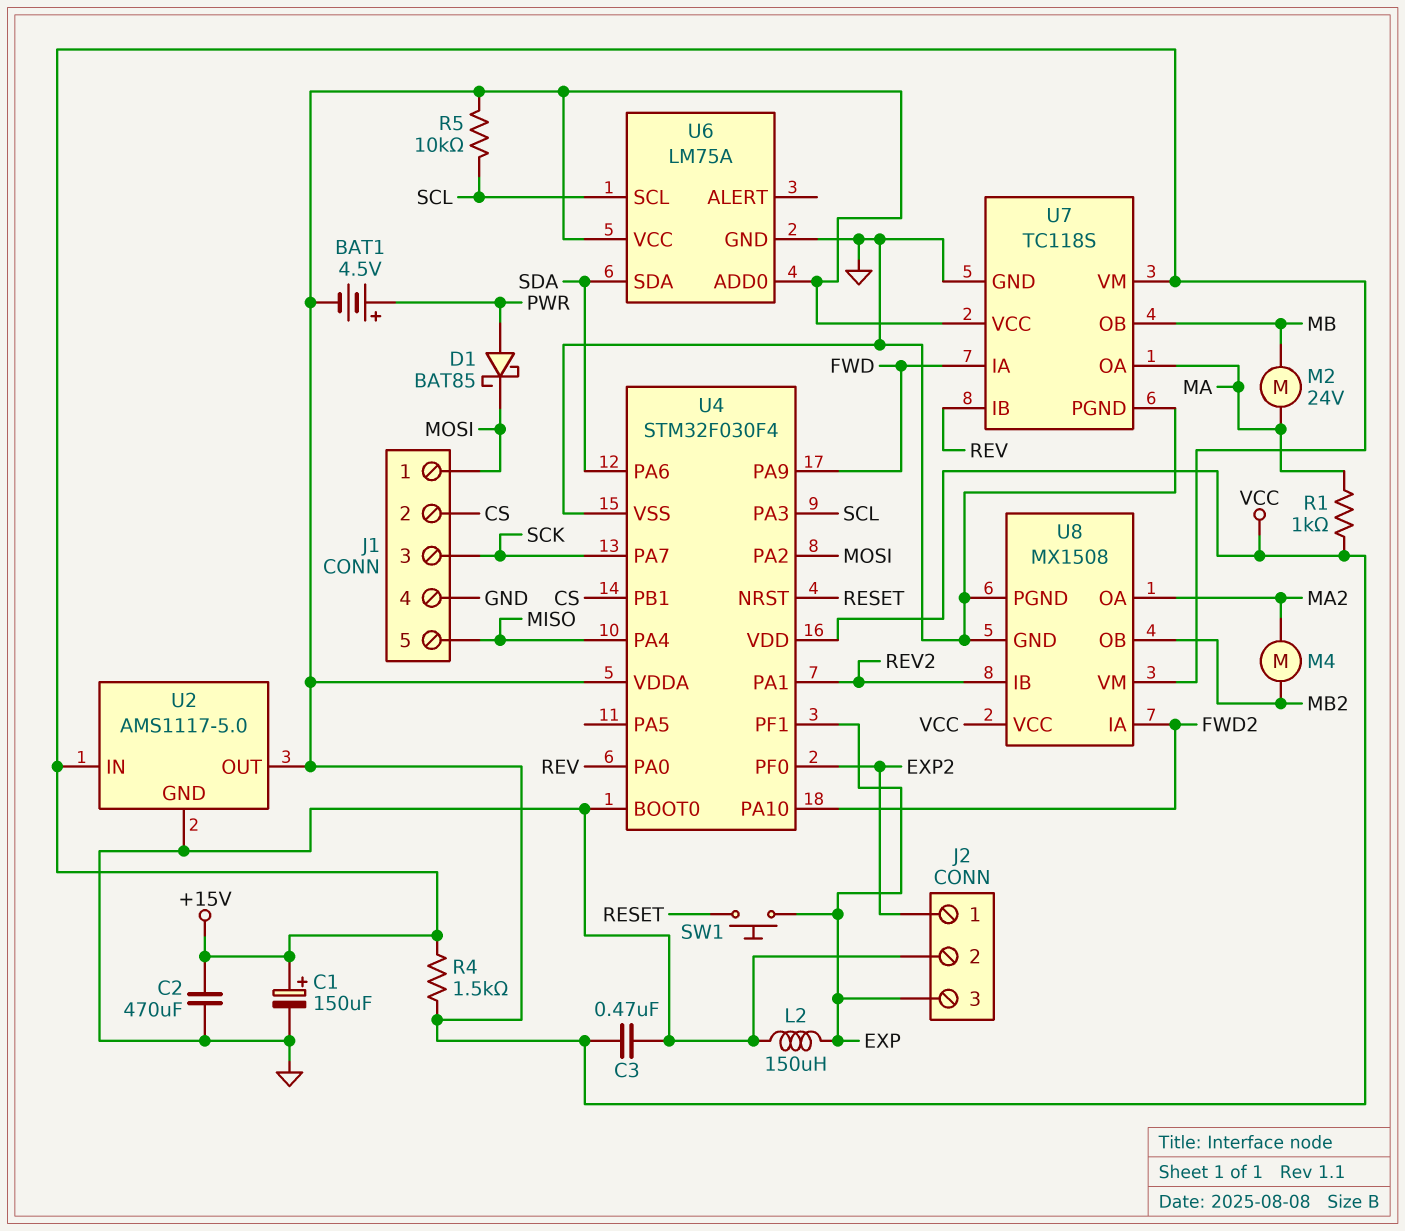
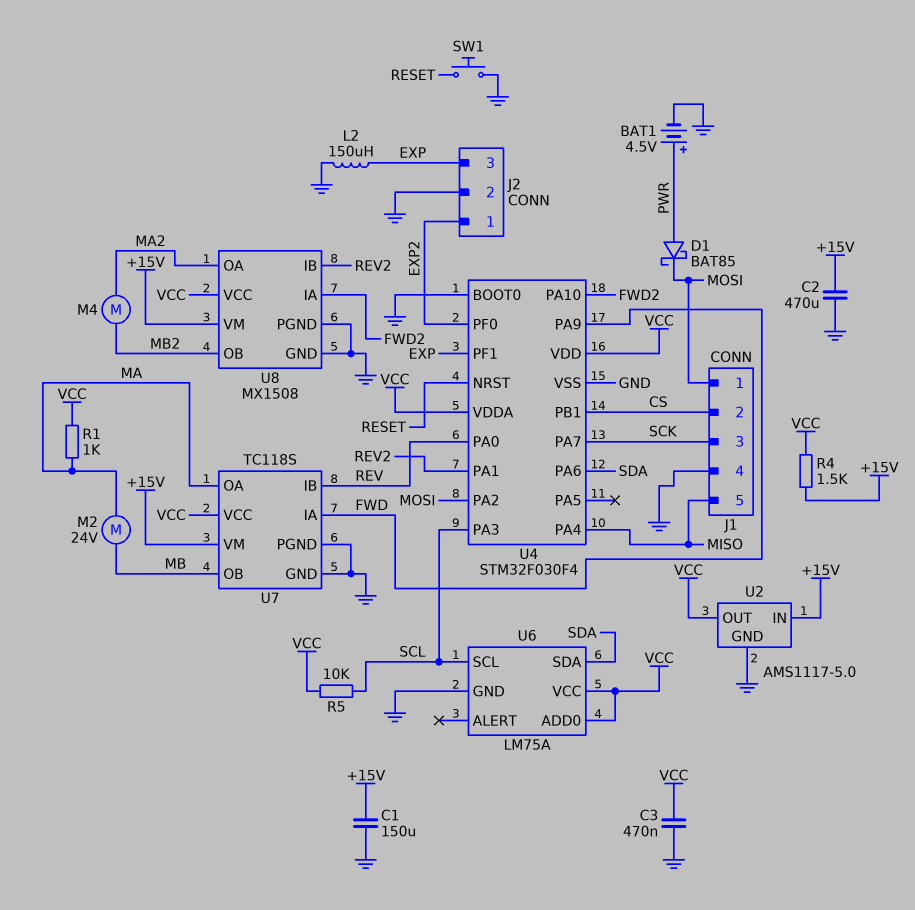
BAT1: 4.5V (plus PWR, minus VCC) -> 4.5V (plus PWR, minus GND)
C1: 150uF (plus +15V, minus GND) -> 150uF (+15V, GND)
SW1: button (EXP, RESET) -> button (GND, RESET)

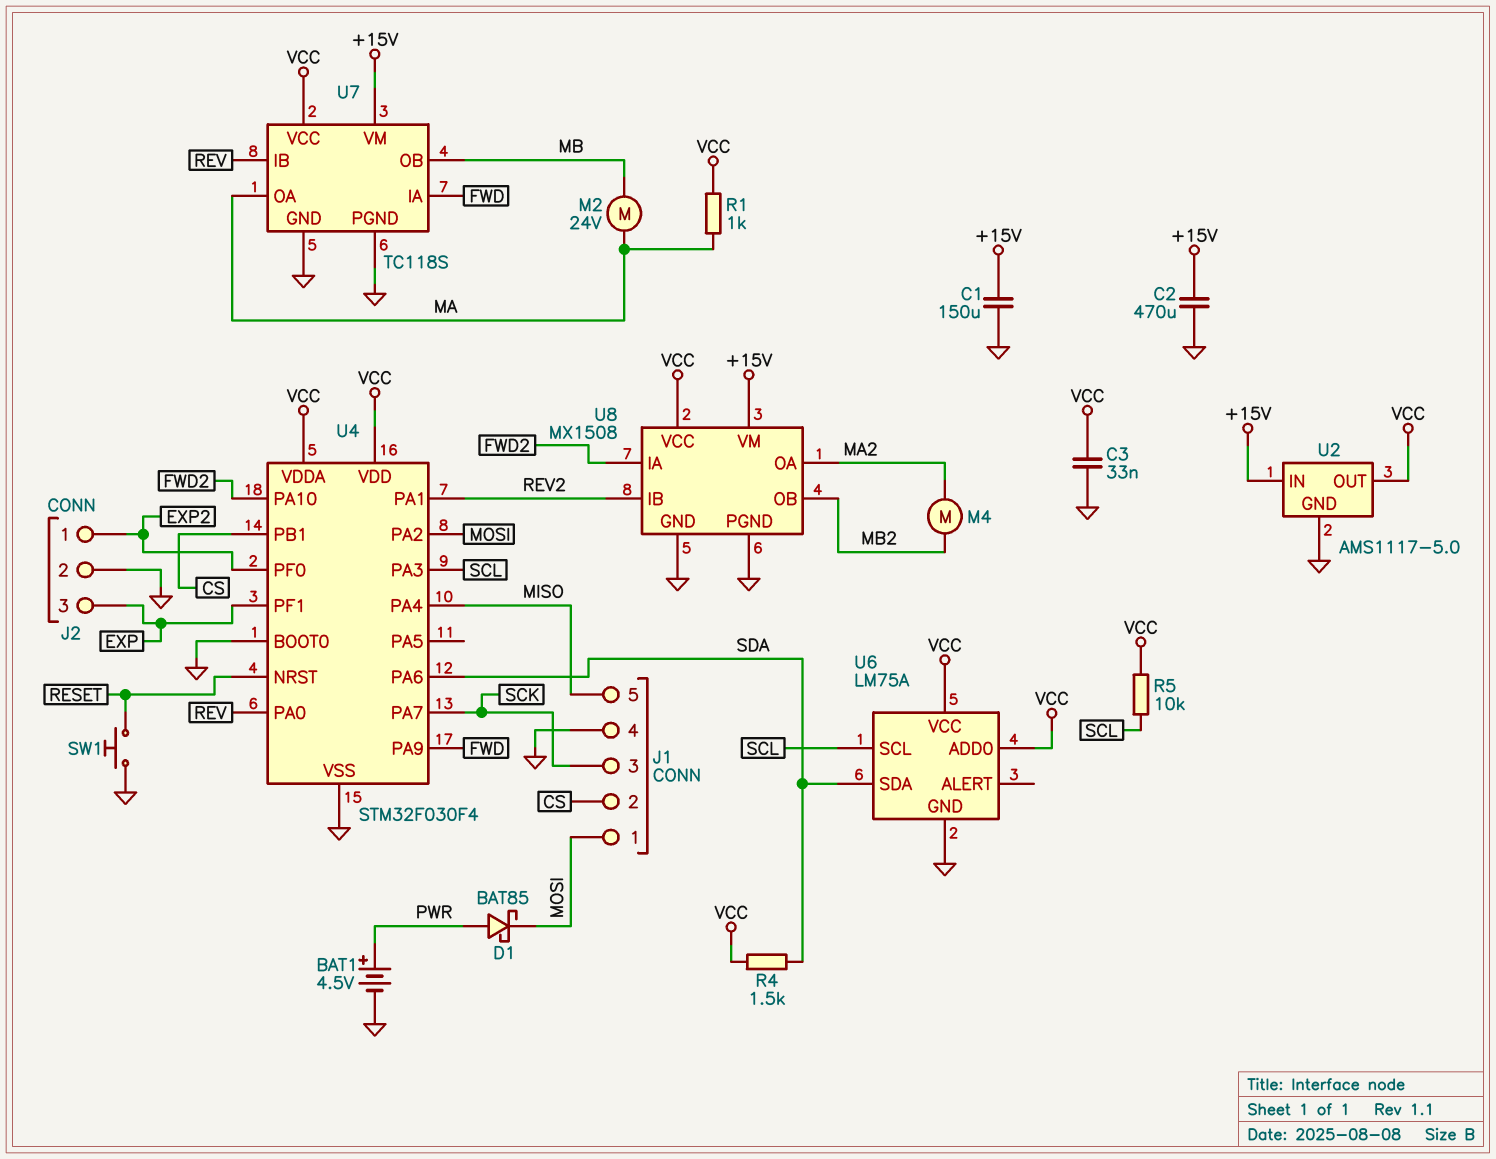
C3: 470nF (GND, VCC) -> 33nF (GND, VCC)
L2: 150uH (EXP, GND) -> none
R4: 1.5k (+15V, VCC) -> 1.5k (SDA, VCC)

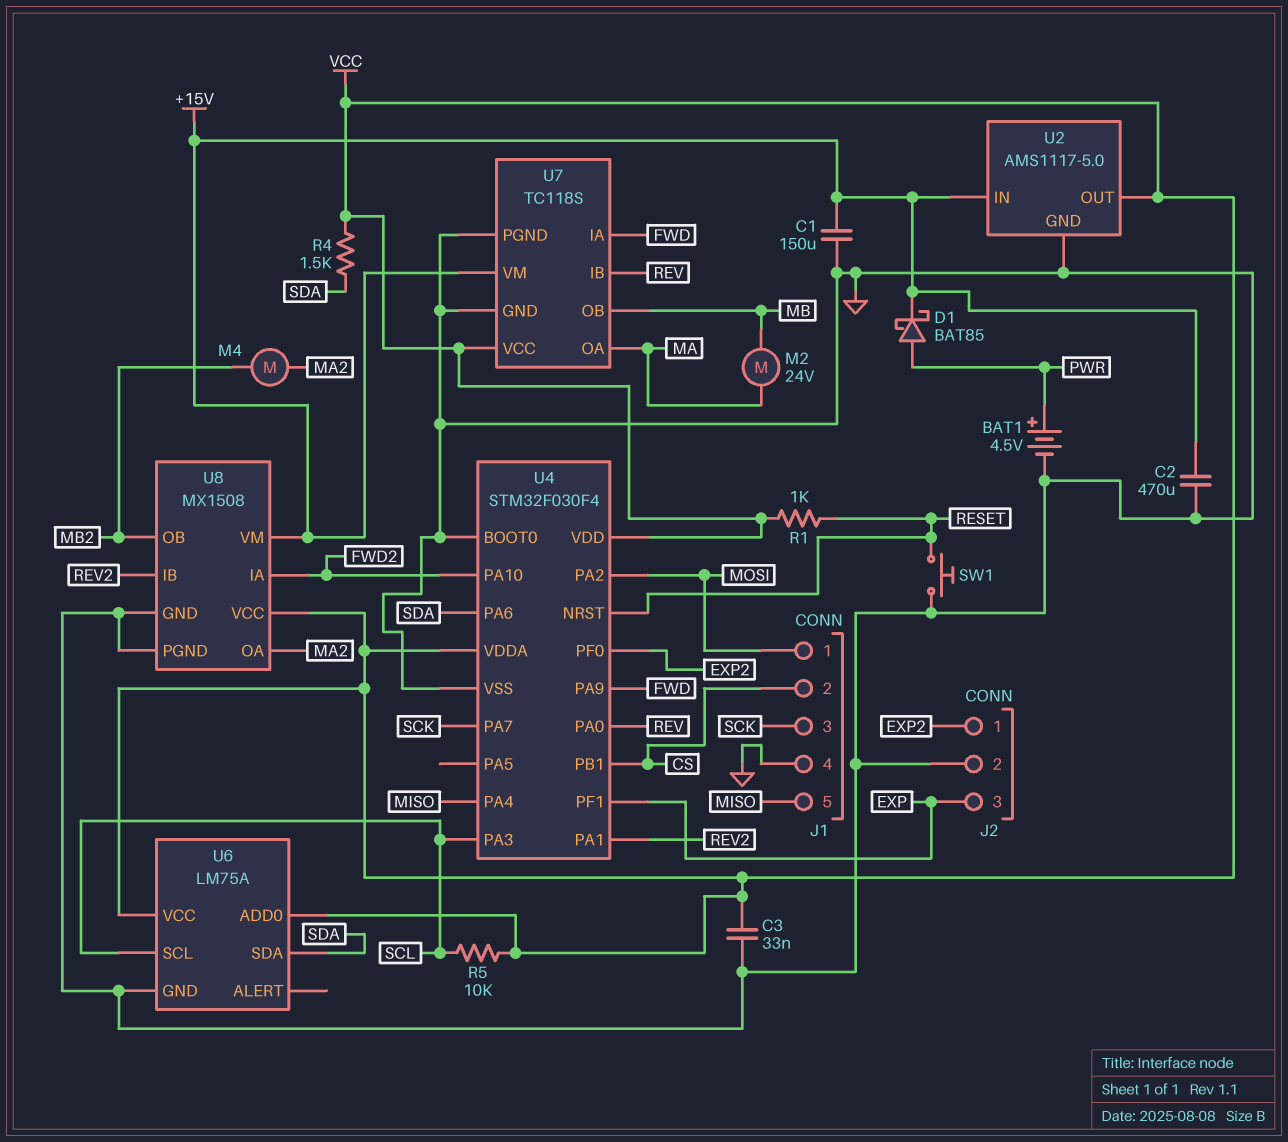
D1: schottky BAT85 (A PWR, K MOSI) -> schottky BAT85 (A PWR, K +15V)
R1: 1k (MA, VCC) -> 1k (RESET, VCC)

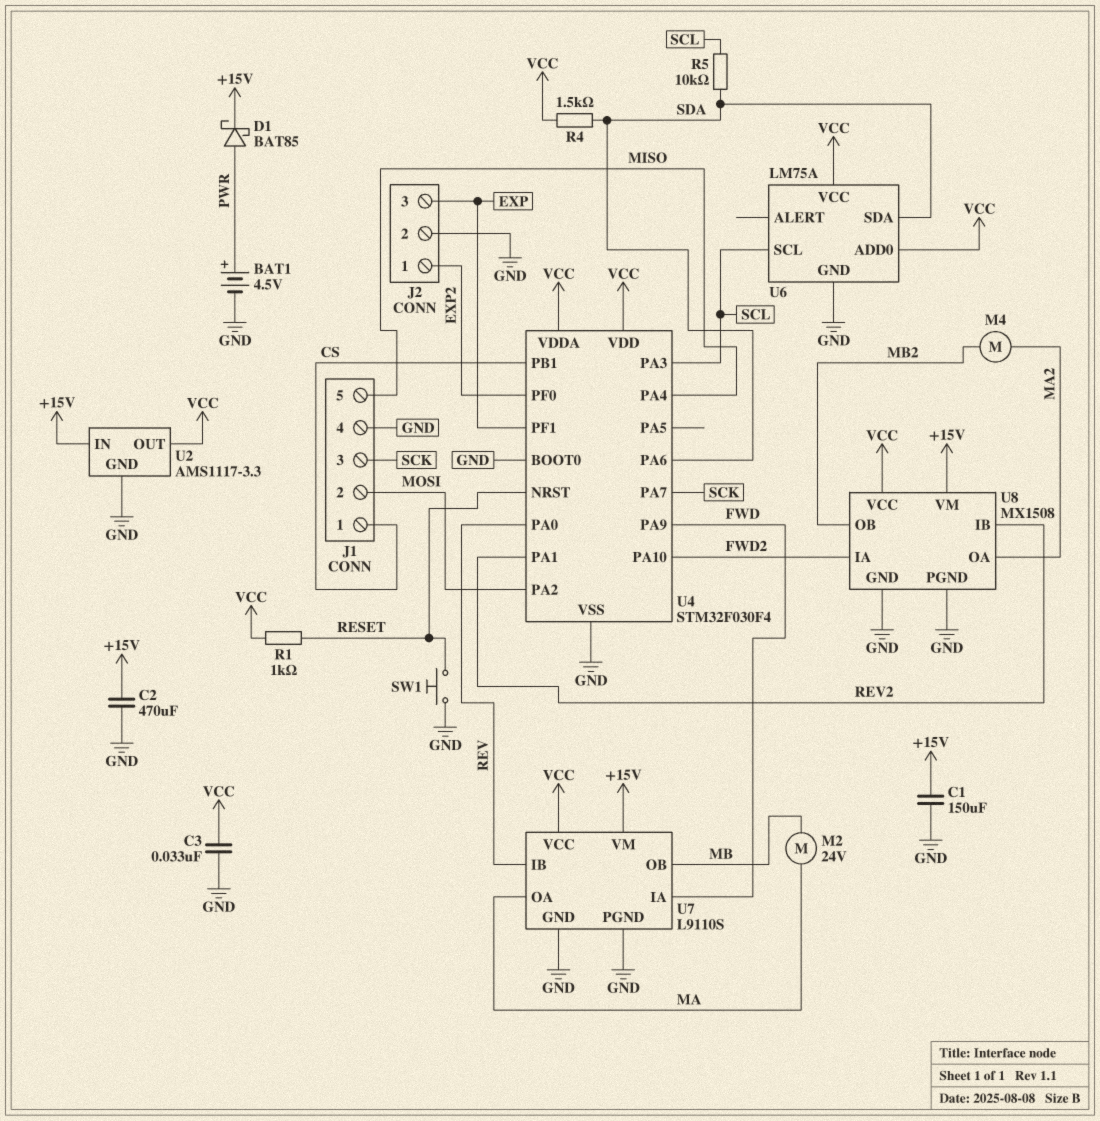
J1 pin 1: MOSI -> CS
J1 pin 2: CS -> MOSI
R5: 10k (SCL, VCC) -> 10k (SCL, SDA)
U2: AMS1117-5.0 -> AMS1117-3.3
U7: TC118S -> L9110S

